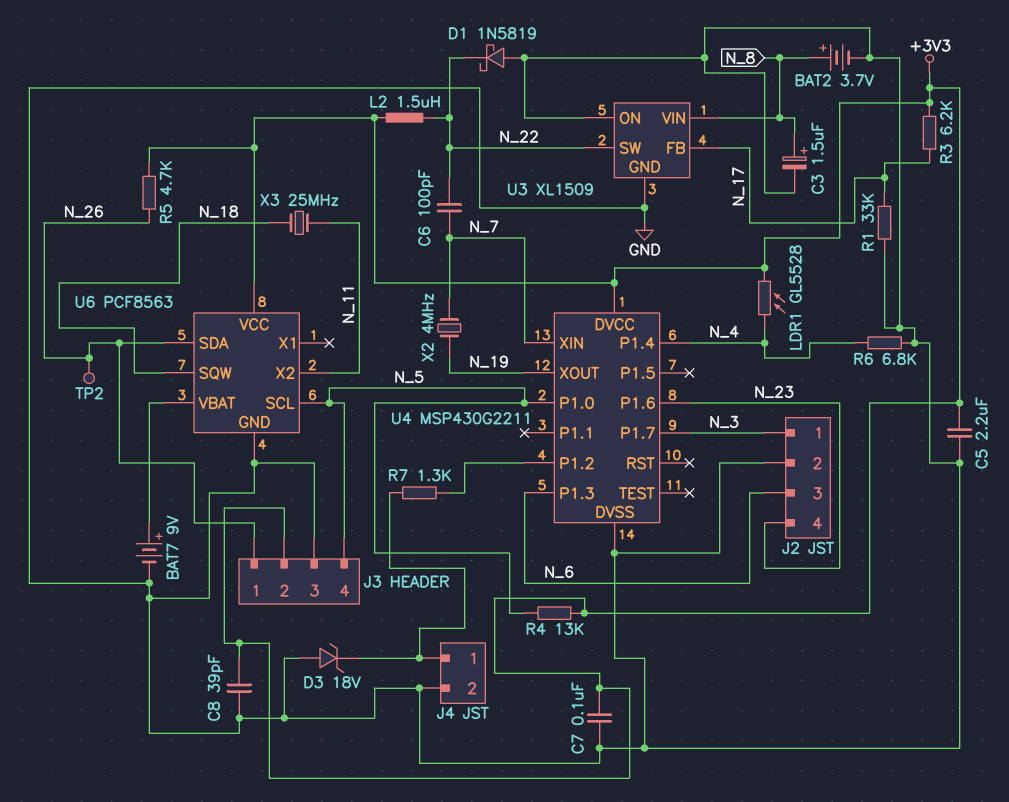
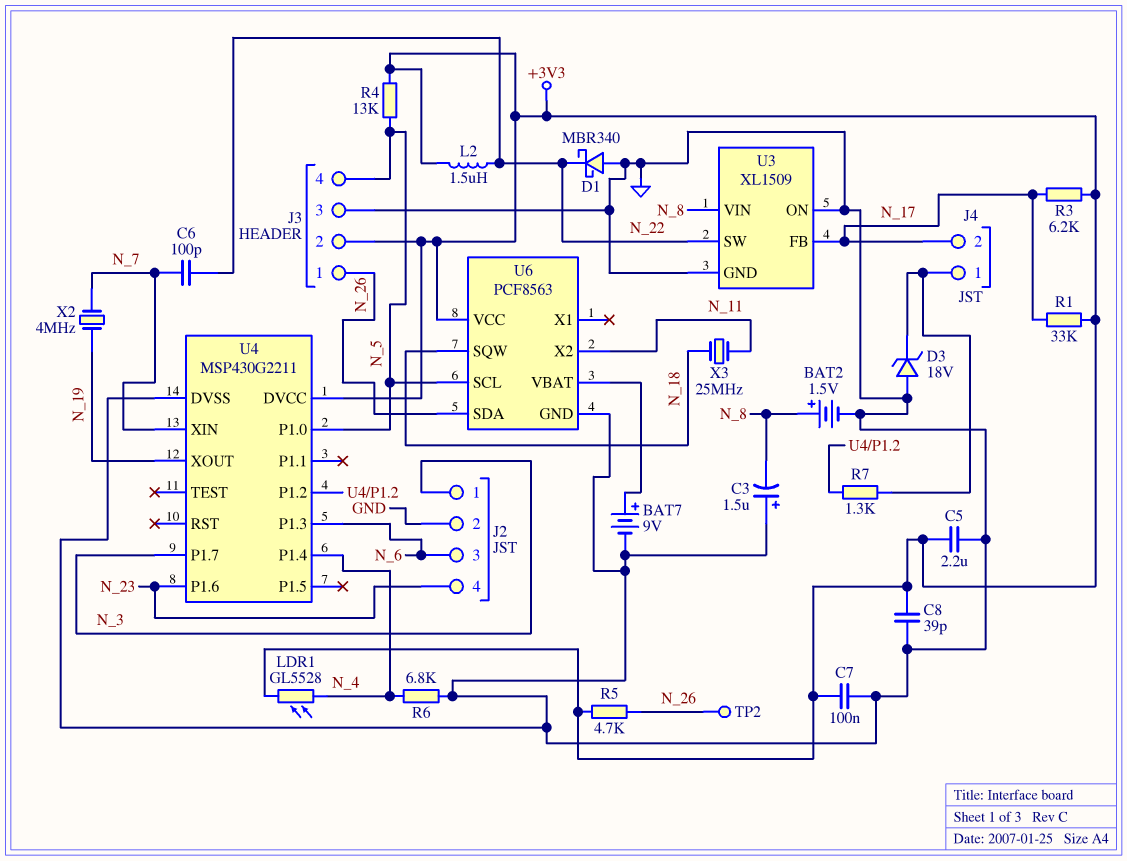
BAT2: 3.7V (plus N_8, minus GND) -> 1.5V (plus N_8, minus GND)
C3: 1.5uF (plus N_8, minus GND) -> 1.5uF (plus GND, minus N_8)
D1: schottky 1N5819 (A GND, K N_22) -> schottky MBR340 (A GND, K N_22)
J4 pin 2: GND -> N_17
R1: 33k (GND, N_17) -> 33k (+3V3, N_17)

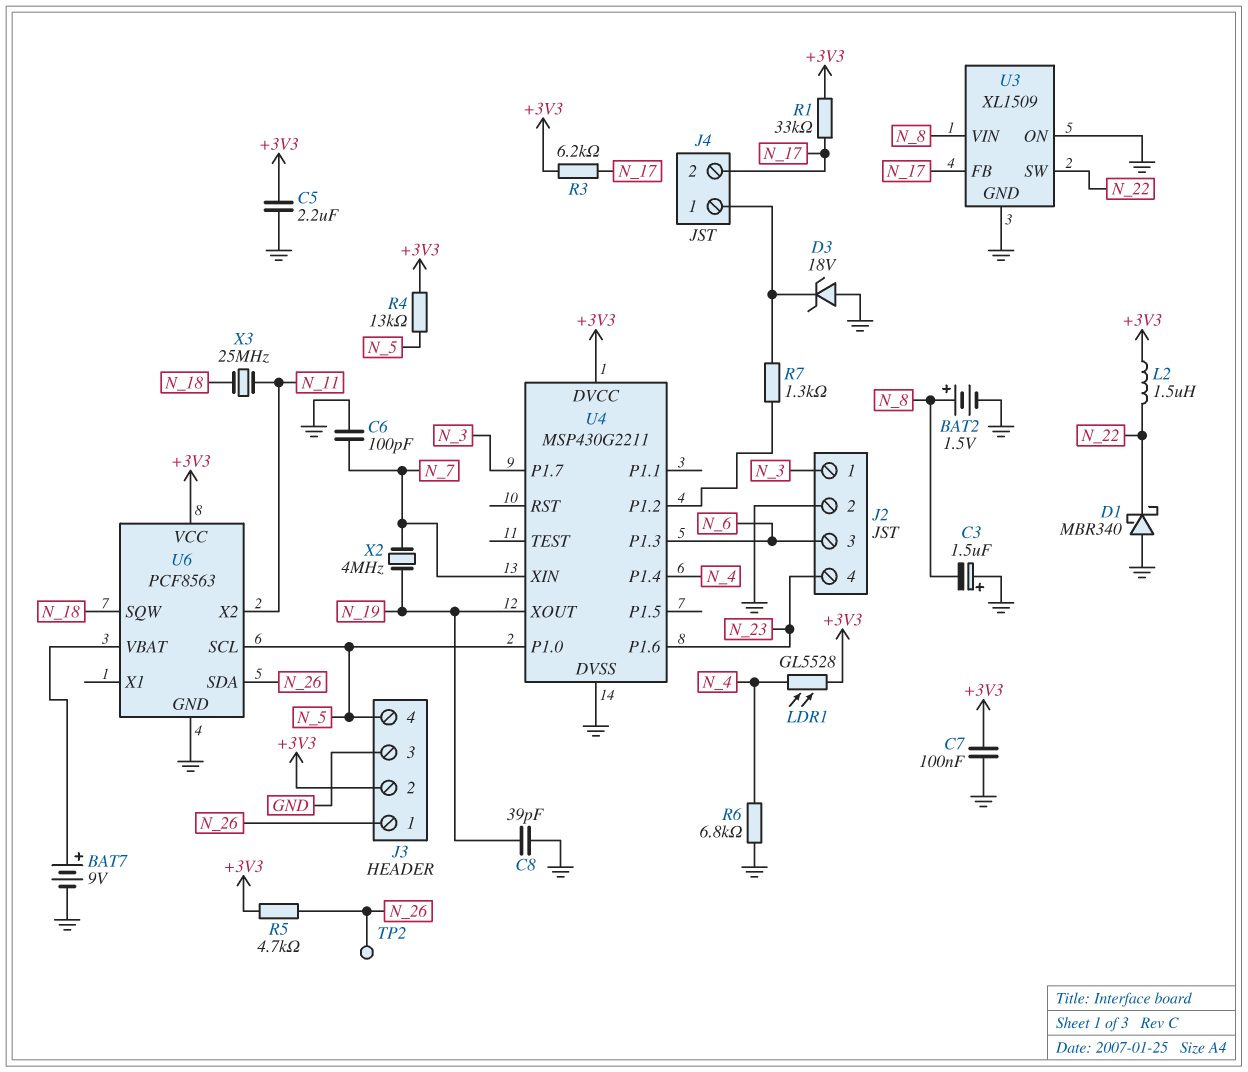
C6: 100pF (N_7, N_22) -> 100pF (GND, N_7)
C8: 39pF (+3V3, GND) -> 39pF (GND, N_19)

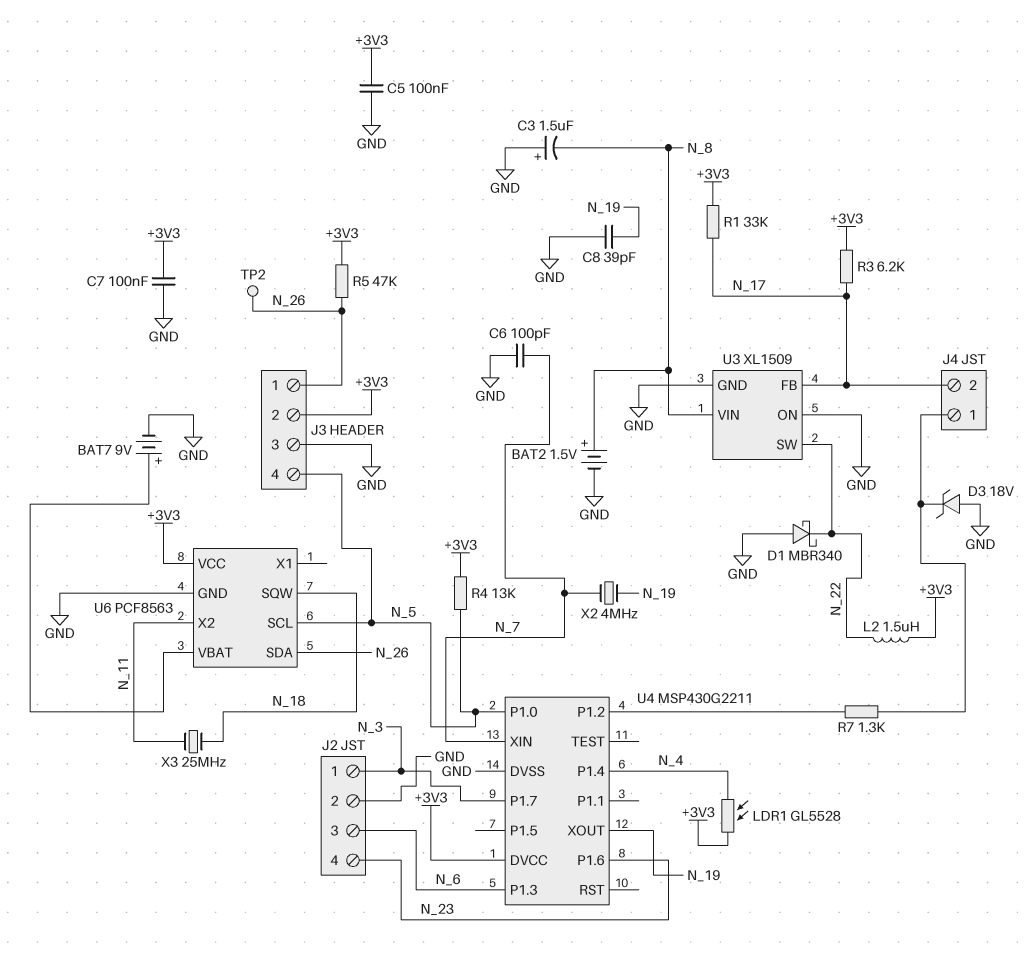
C5: 2.2uF (+3V3, GND) -> 100nF (+3V3, GND)
R5: 4.7k (+3V3, N_26) -> 47k (+3V3, N_26)
R6: 6.8k (GND, N_4) -> none

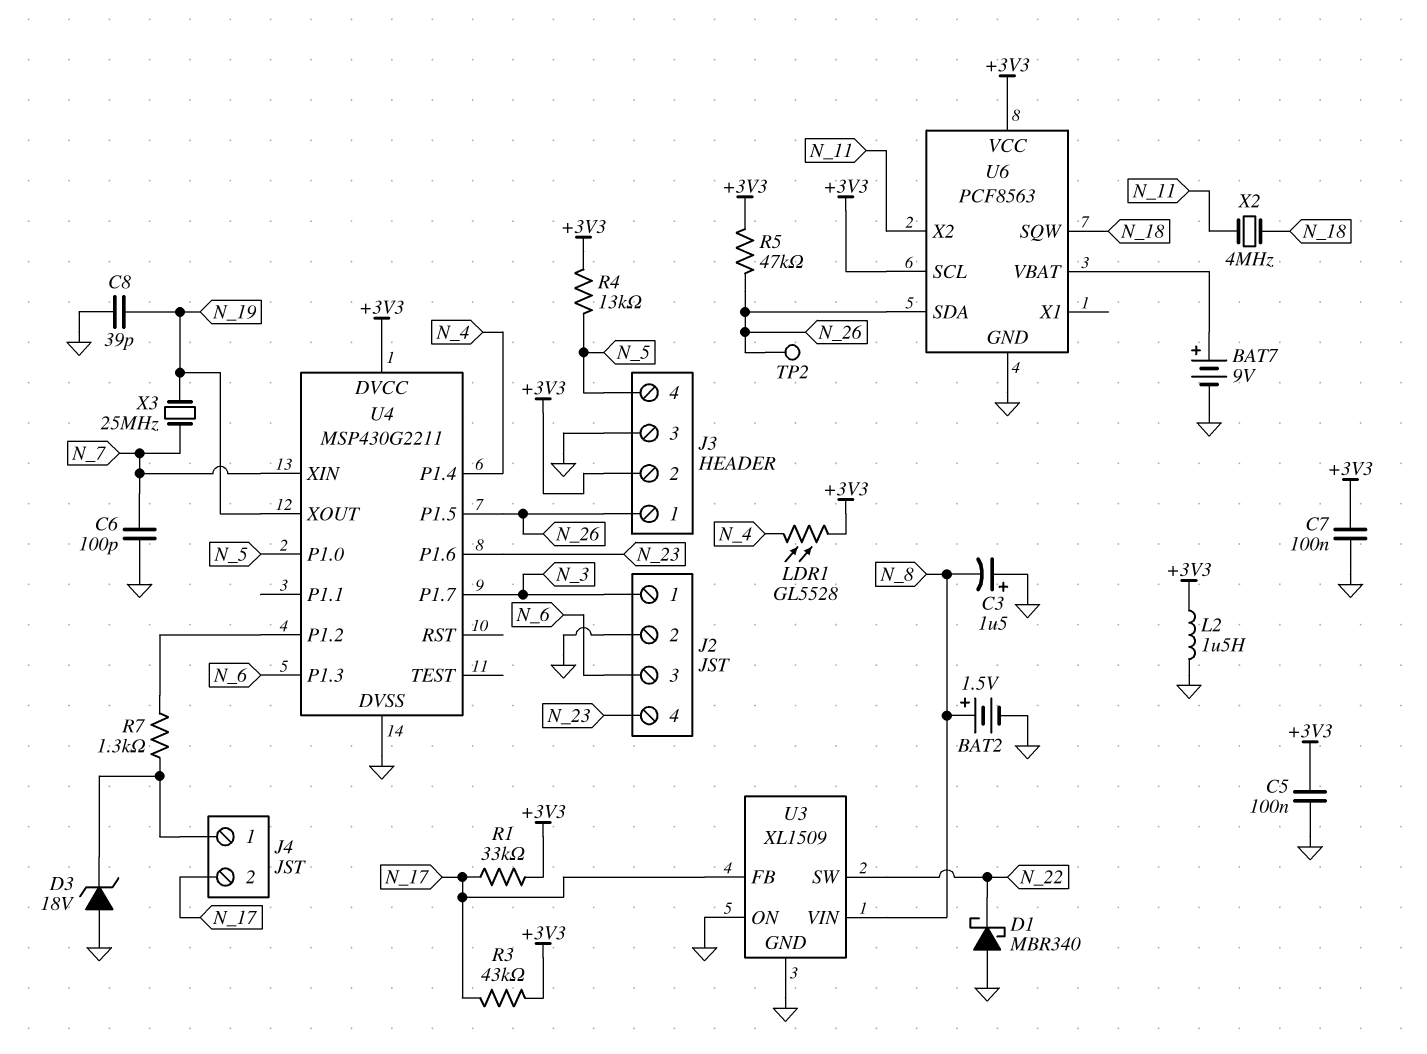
L2: 1.5uH (+3V3, N_22) -> 1.5uH (+3V3, GND)
R3: 6.2k (+3V3, N_17) -> 43k (+3V3, N_17)
U4 pin P1.5: none -> N_26
U6 pin SCL: N_5 -> +3V3
X2: 4MHz (N_7, N_19) -> 4MHz (N_11, N_18)
X3: 25MHz (N_11, N_18) -> 25MHz (N_7, N_19)

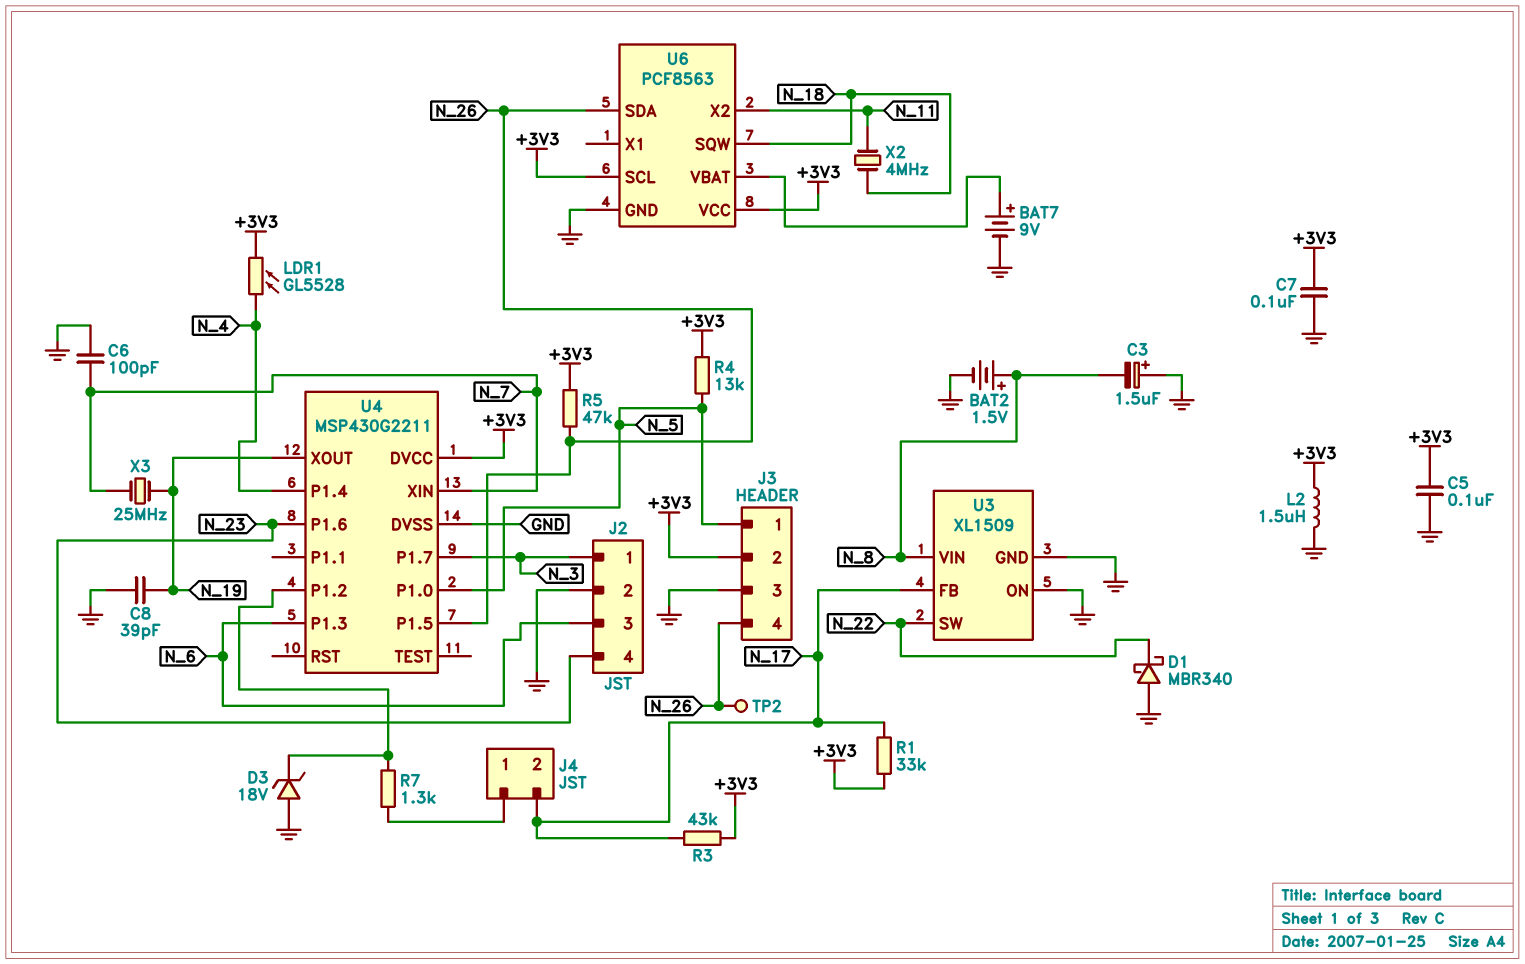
D3: zener 18V (A GND, K J4/1) -> zener 18V (A GND, K U4/P1.2)
J3 pin 1: N_26 -> N_5
J3 pin 4: N_5 -> N_26

